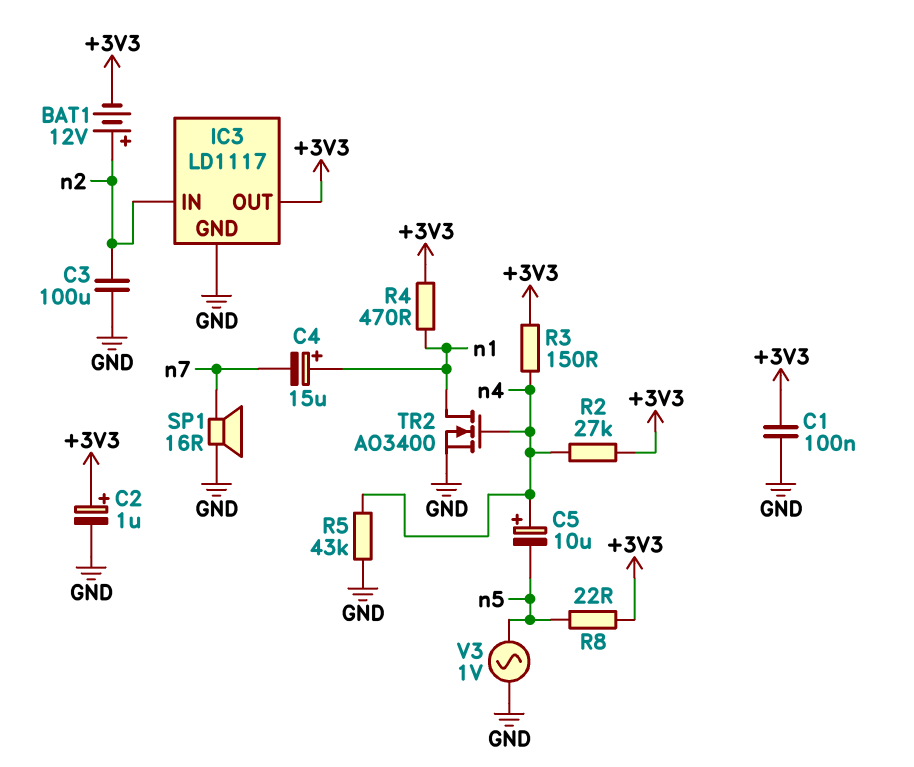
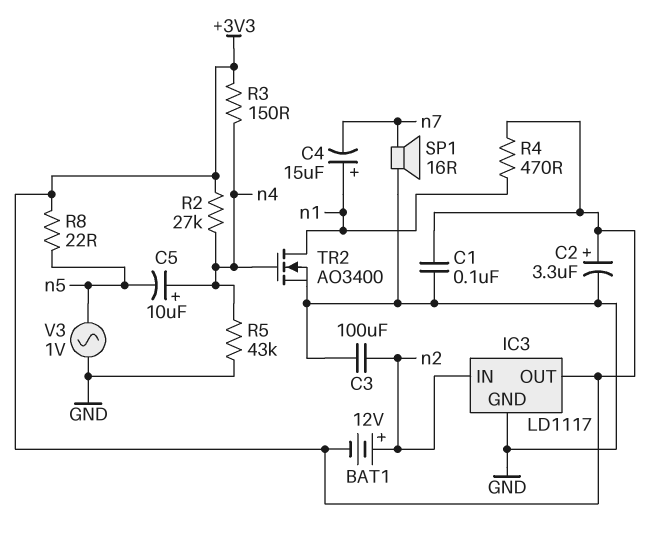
C2: 1uF (plus +3V3, minus GND) -> 3.3uF (plus +3V3, minus GND)

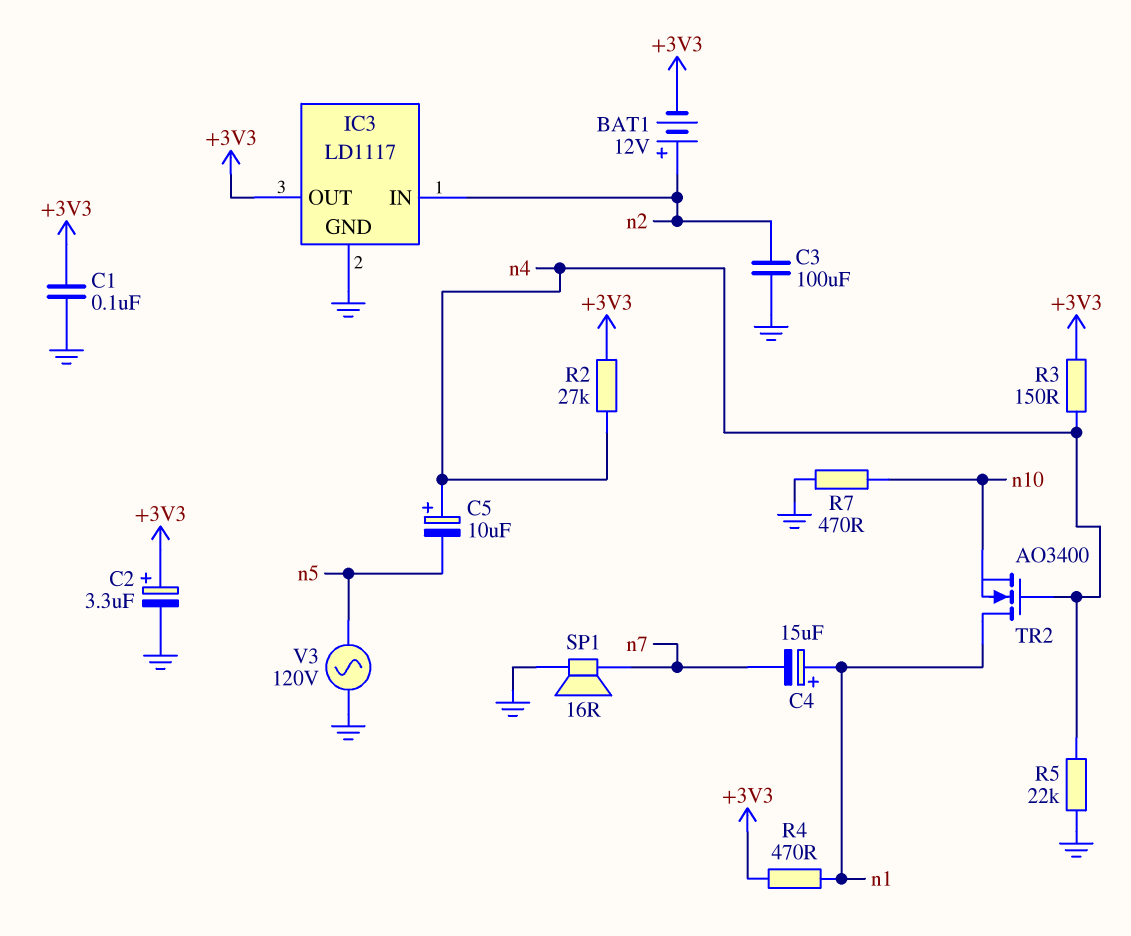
R5: 43k (GND, n4) -> 22k (GND, n4)
R7: none -> 470 (GND, n10)
R8: 22 (+3V3, n5) -> none
TR2: NMOS AO3400 (G n4, D n1, S GND) -> NMOS AO3400 (G n4, D n1, S n10)
V3: AC 1V (GND, n5) -> AC 120V (GND, n5)

